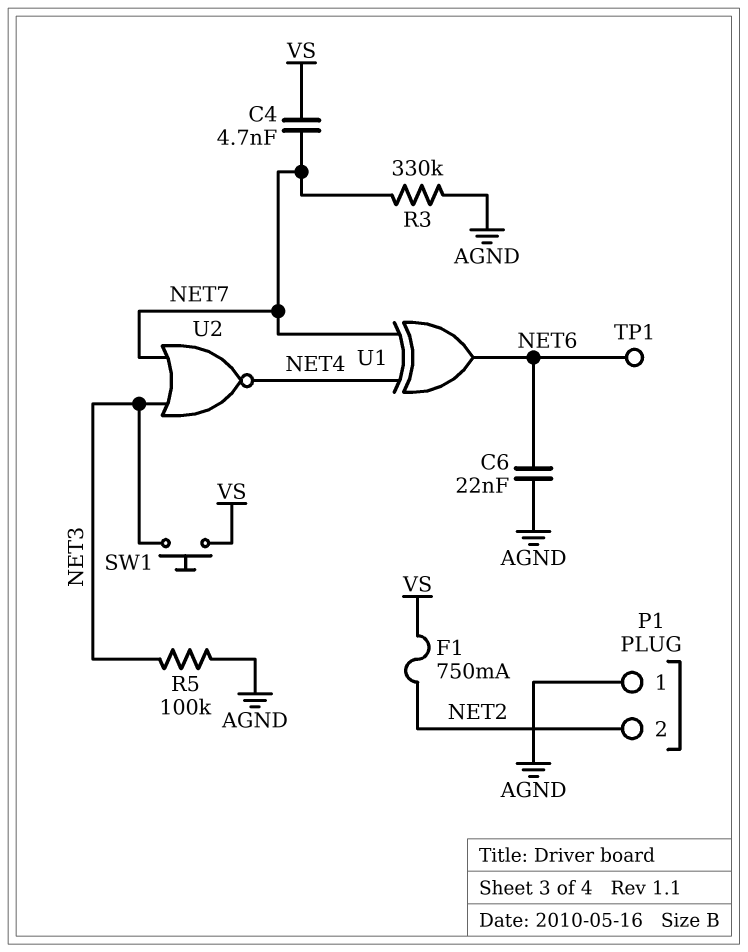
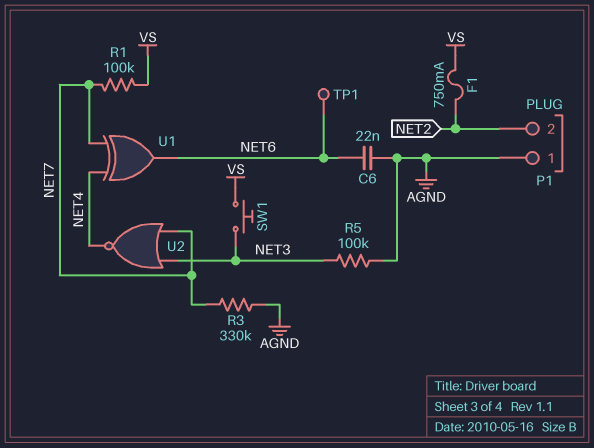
C4: 4.7nF (NET7, VS) -> none
R1: none -> 100k (NET7, VS)

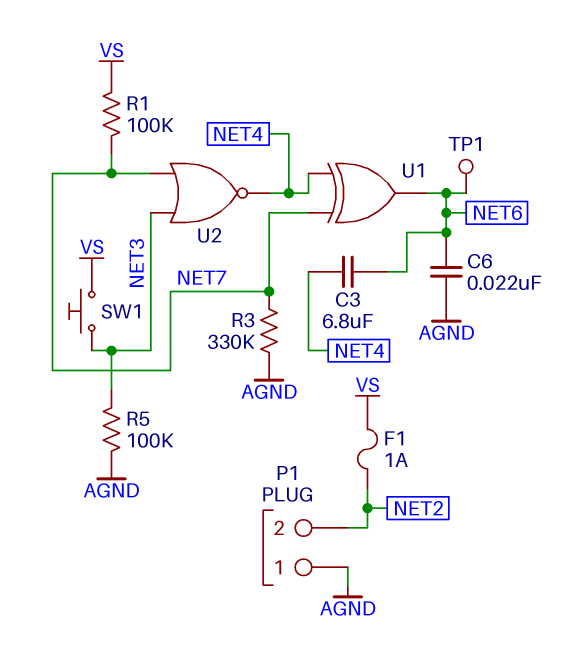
C3: none -> 6.8uF (NET4, NET6)
F1: 750mA (NET2, VS) -> 1A (NET2, VS)

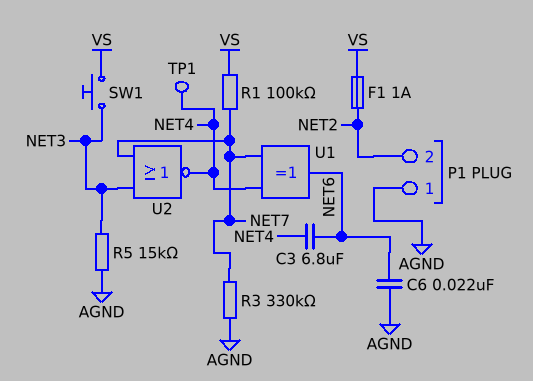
R5: 100k (AGND, NET3) -> 15k (AGND, NET3)
TP1: test point (NET6) -> test point (NET4)

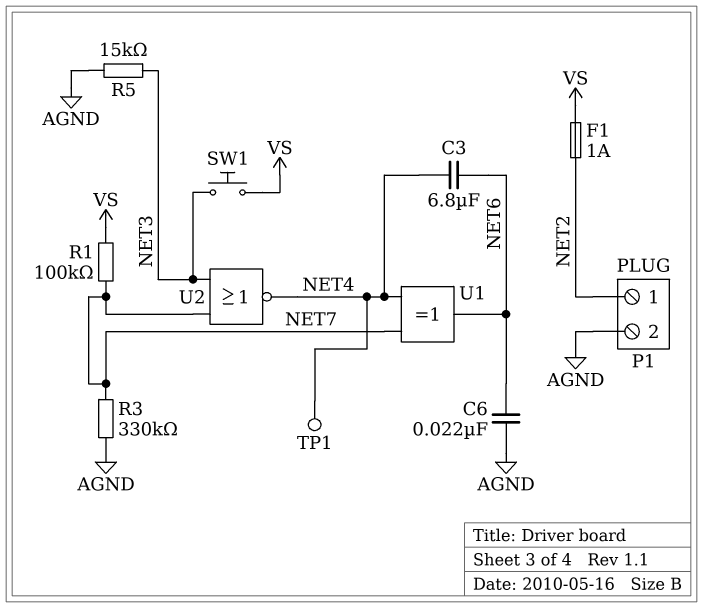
P1 pin 1: AGND -> NET2
P1 pin 2: NET2 -> AGND

